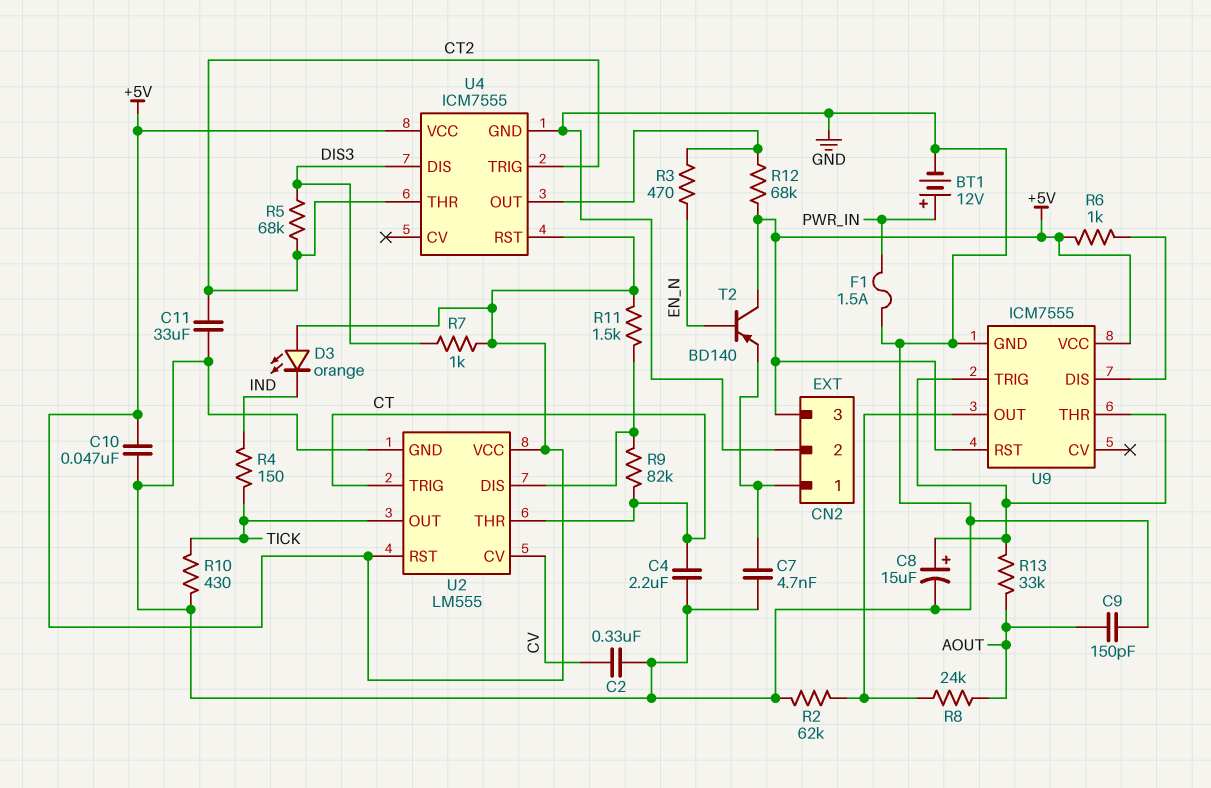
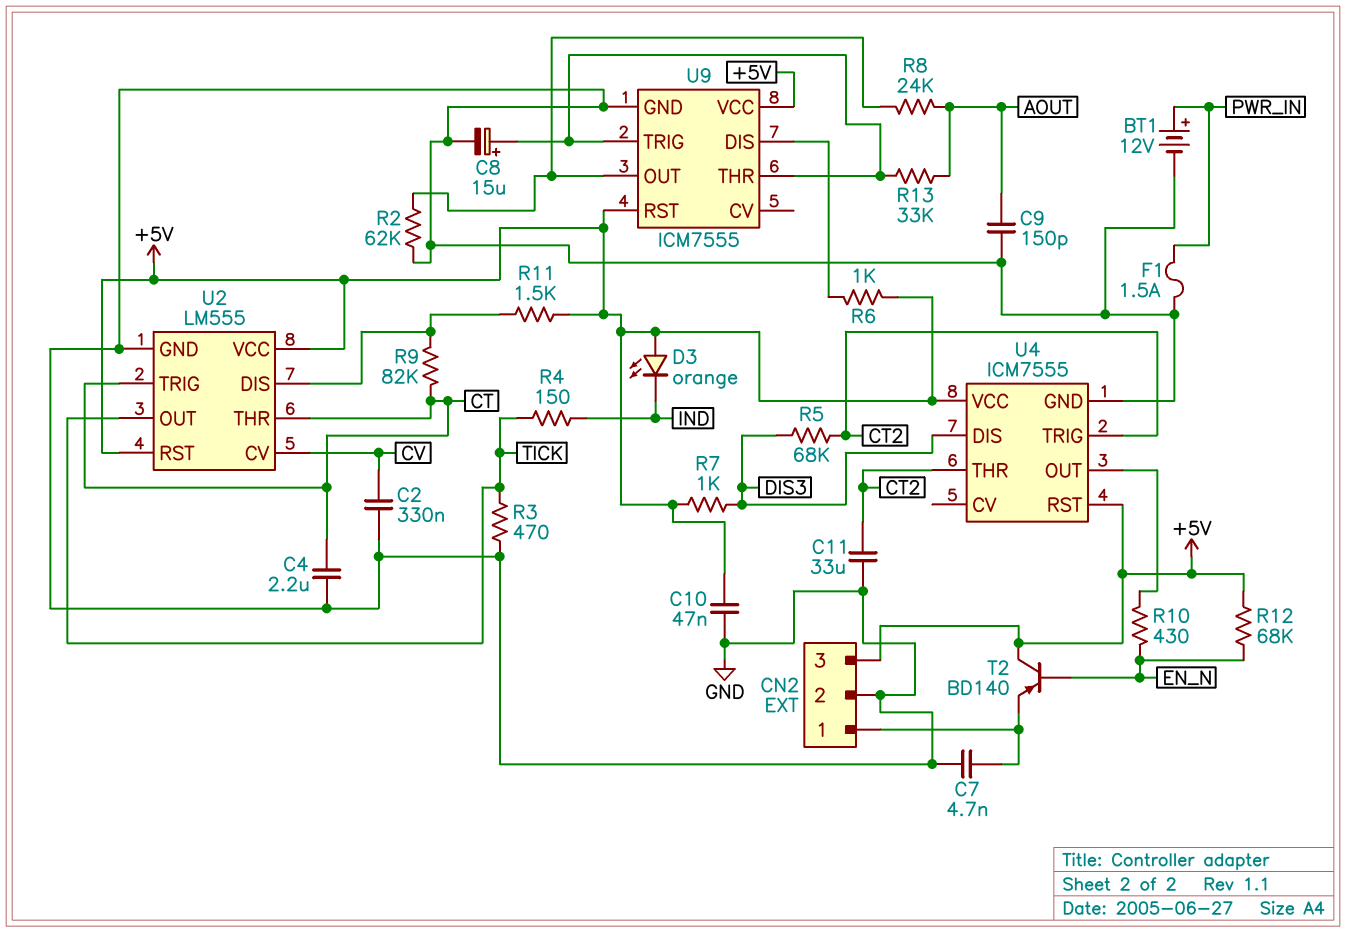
R3: 470 (EN_N, U4/OUT) -> 470 (GND, TICK)
R10: 430 (GND, TICK) -> 430 (EN_N, U4/OUT)
R12: 68k (+5V, U4/OUT) -> 68k (+5V, EN_N)

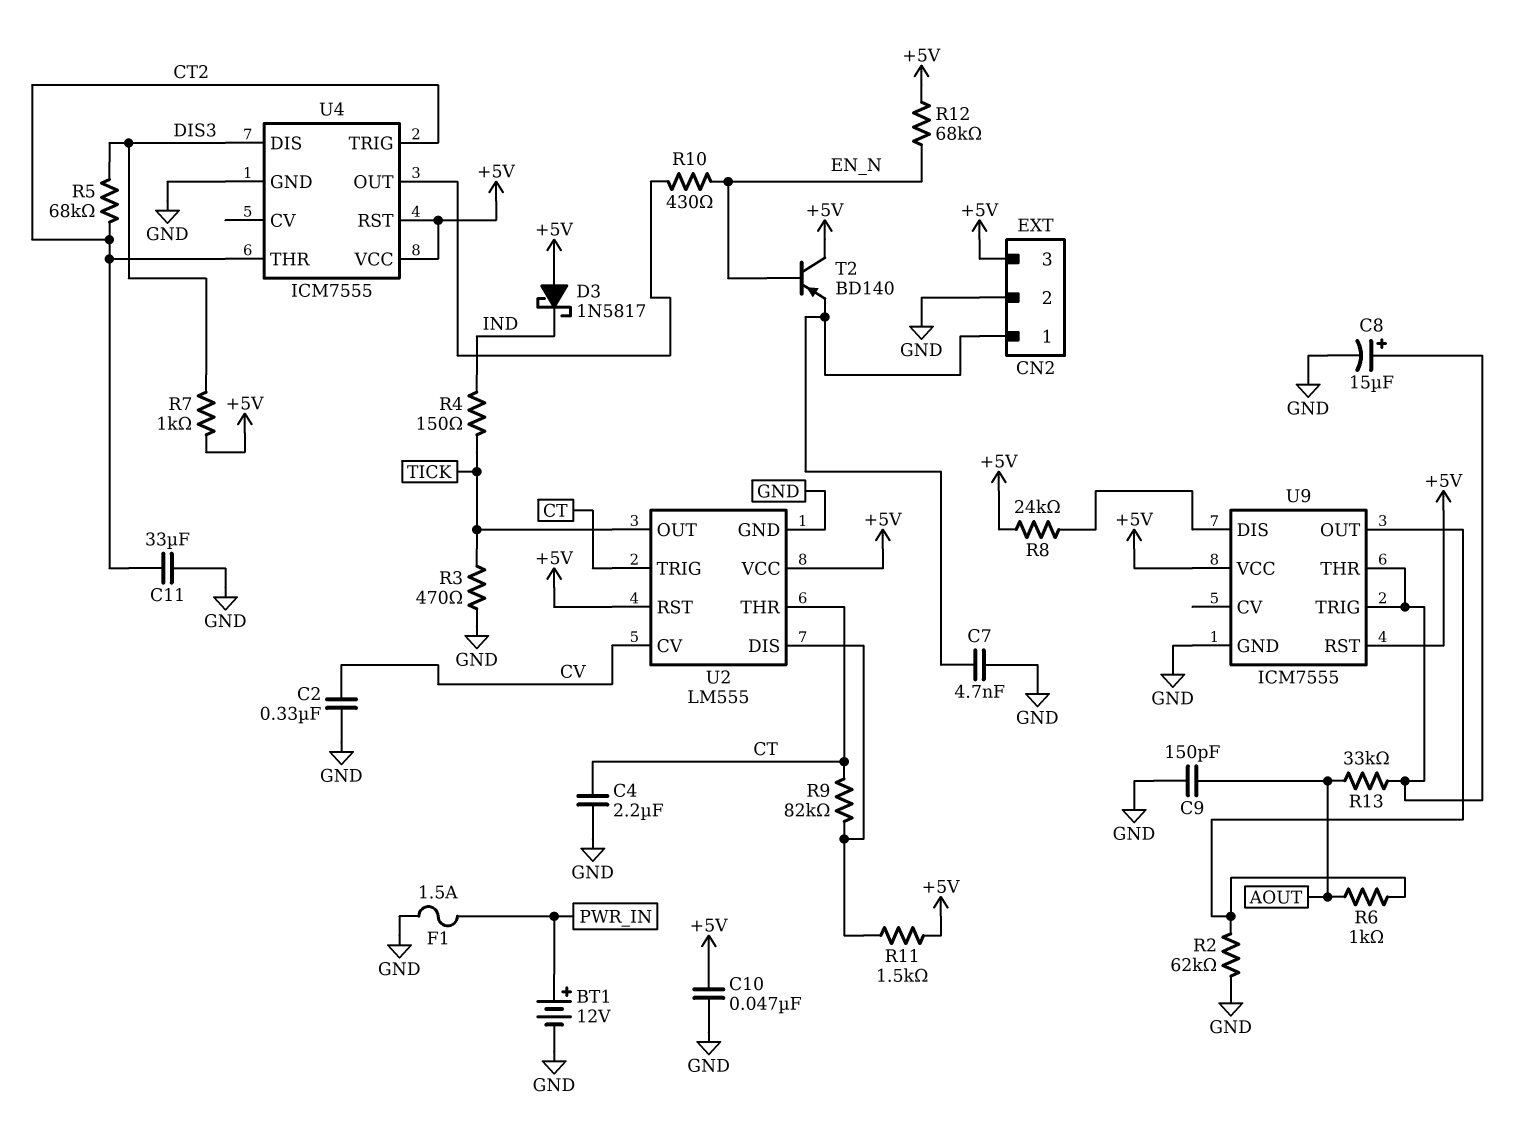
D3: LED orange (A +5V, K IND) -> schottky 1N5817 (A +5V, K IND)
R6: 1k (+5V, U9/DIS) -> 1k (AOUT, U9/OUT)
R8: 24k (AOUT, U9/OUT) -> 24k (+5V, U9/DIS)

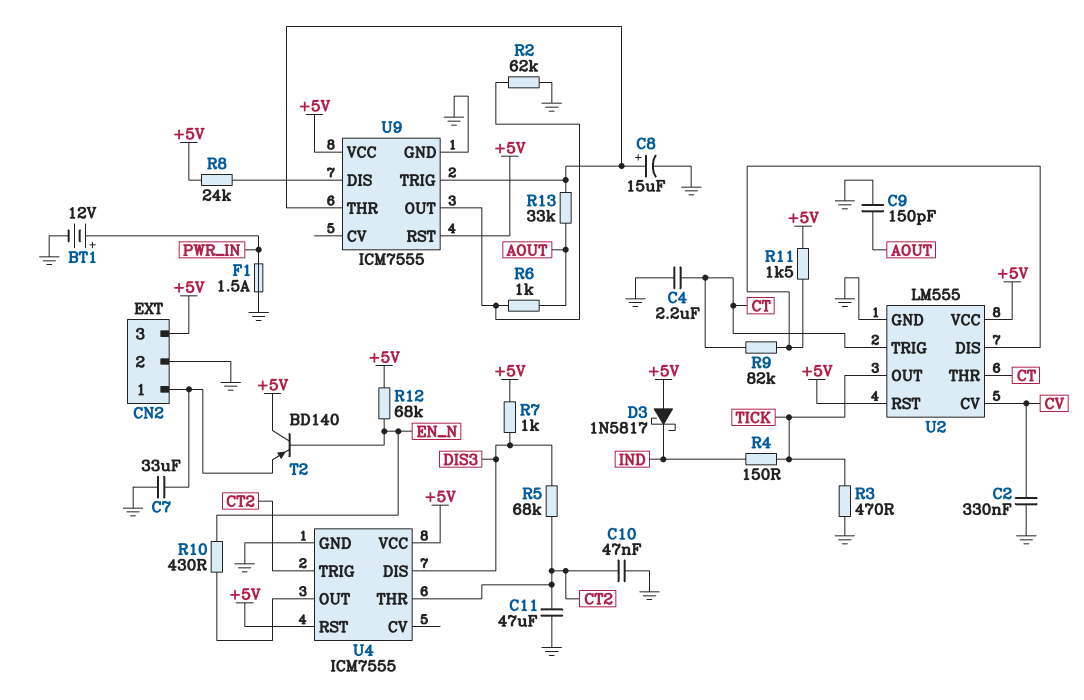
C7: 4.7nF (CN2/1, GND) -> 33uF (CN2/1, GND)
C10: 47nF (+5V, GND) -> 47nF (CT2, GND)
C11: 33uF (CT2, GND) -> 47uF (CT2, GND)

